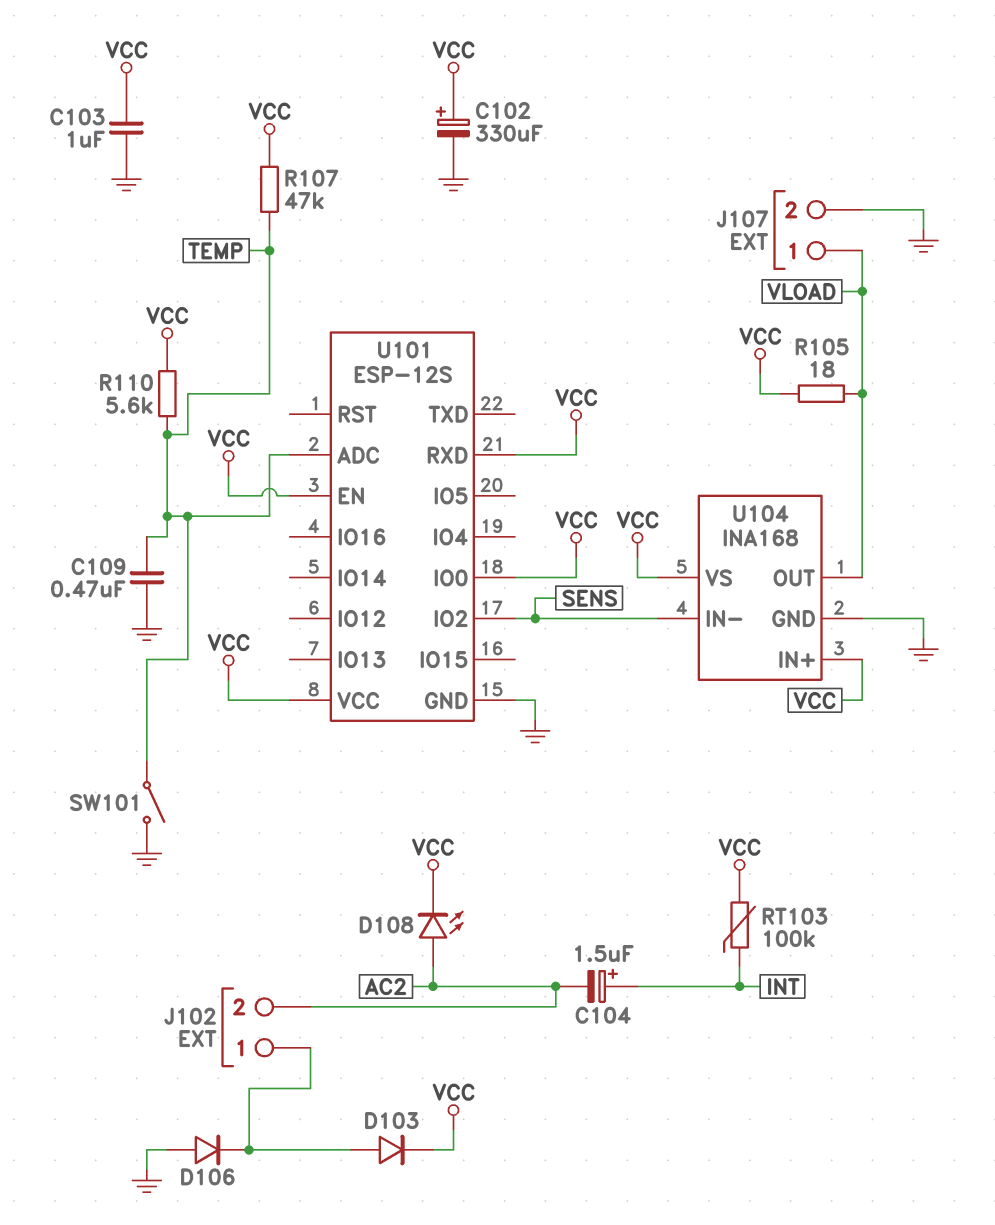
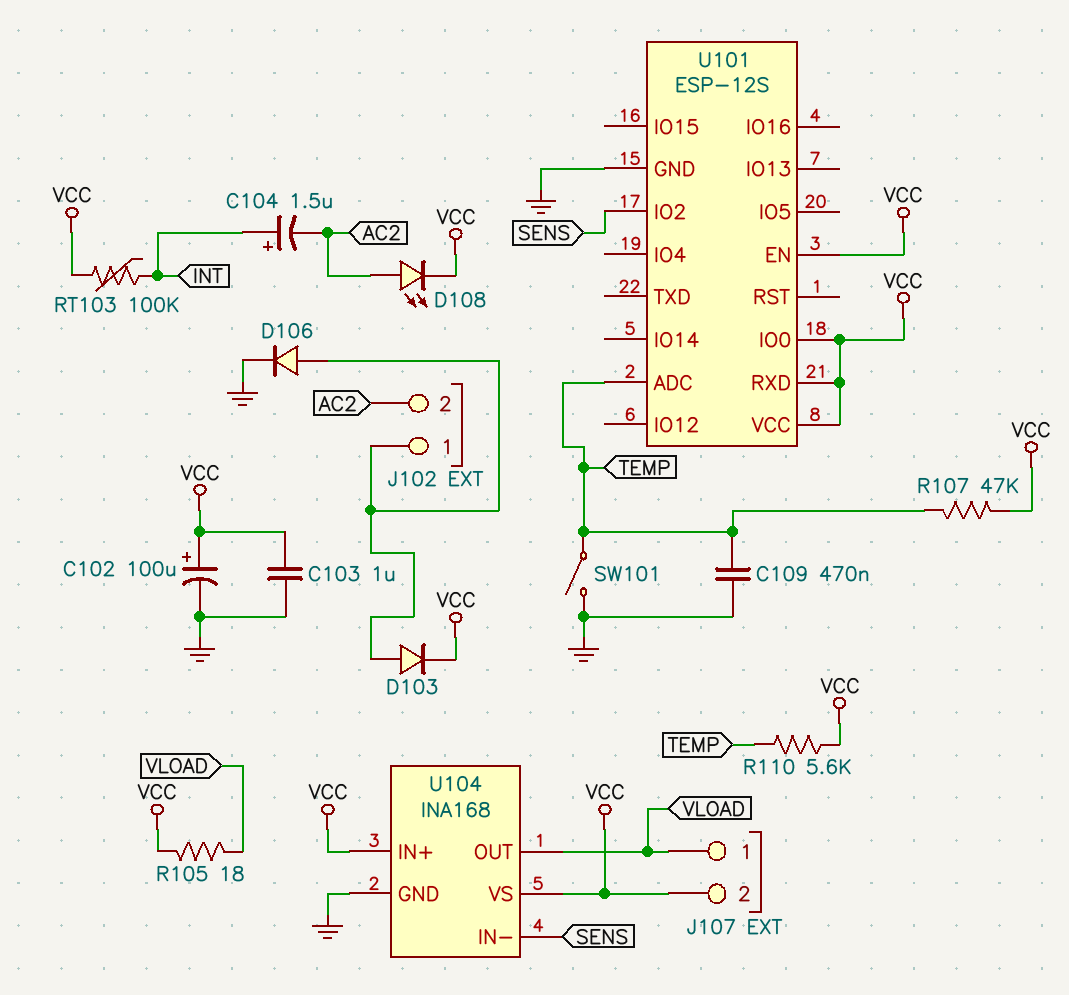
C102: 330uF (plus VCC, minus GND) -> 100uF (plus VCC, minus GND)
D106: diode (A GND, K J102/1) -> diode (A J102/1, K GND)
J107 pin 2: GND -> VCC

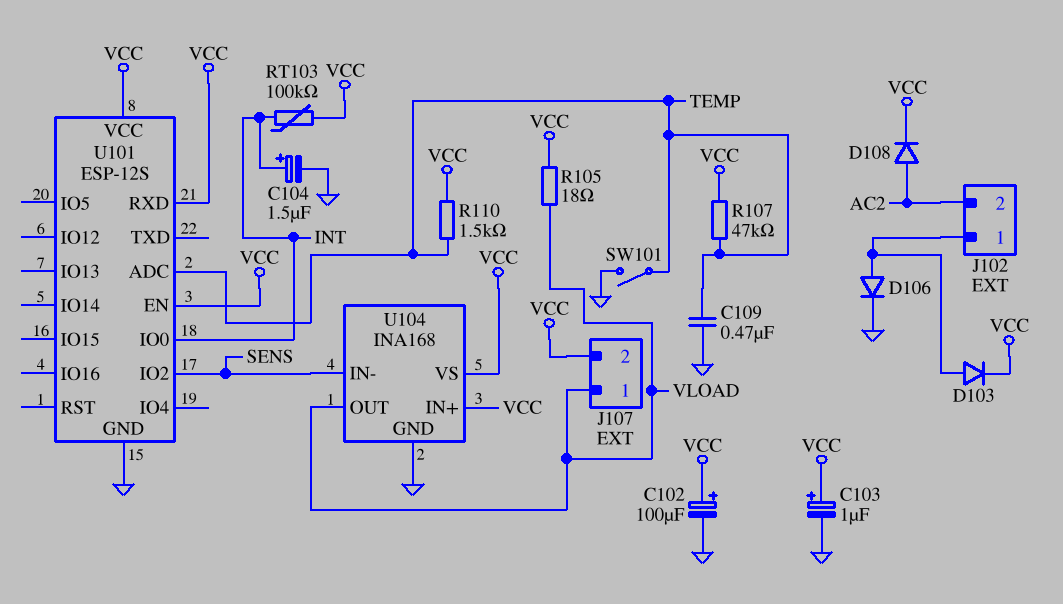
C103: 1uF (GND, VCC) -> 1uF (plus VCC, minus GND)
C104: 1.5uF (plus INT, minus AC2) -> 1.5uF (plus INT, minus GND)
D108: LED (A AC2, K VCC) -> diode (A AC2, K VCC)
R110: 5.6k (TEMP, VCC) -> 1.5k (TEMP, VCC)
U101 pin IO0: VCC -> INT

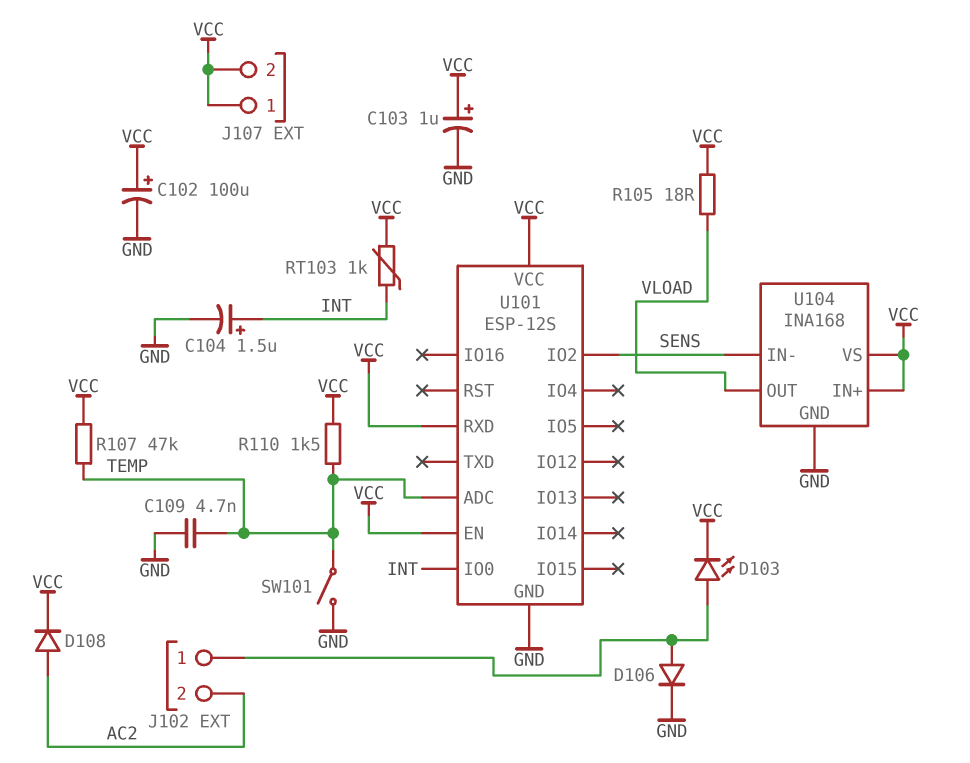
C109: 470nF (GND, TEMP) -> 4.7nF (GND, TEMP)
D103: diode (A J102/1, K VCC) -> LED (A J102/1, K VCC)
J107 pin 1: VLOAD -> VCC
RT103: 100k (INT, VCC) -> 1k (INT, VCC)

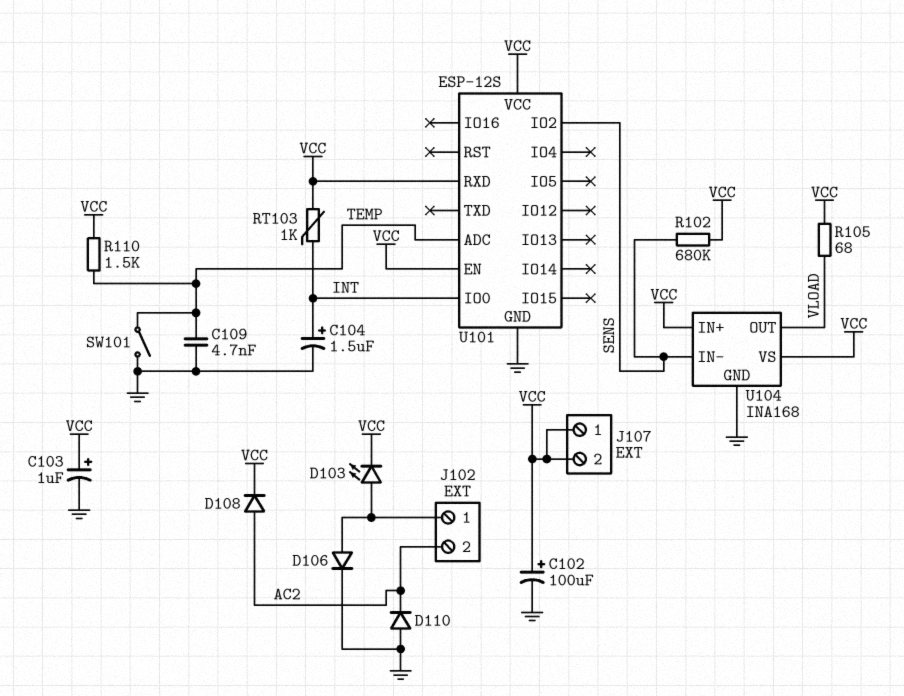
D110: none -> diode (A GND, K AC2)
R102: none -> 680k (SENS, VCC)
R105: 18 (VCC, VLOAD) -> 68 (VCC, VLOAD)
R107: 47k (TEMP, VCC) -> none

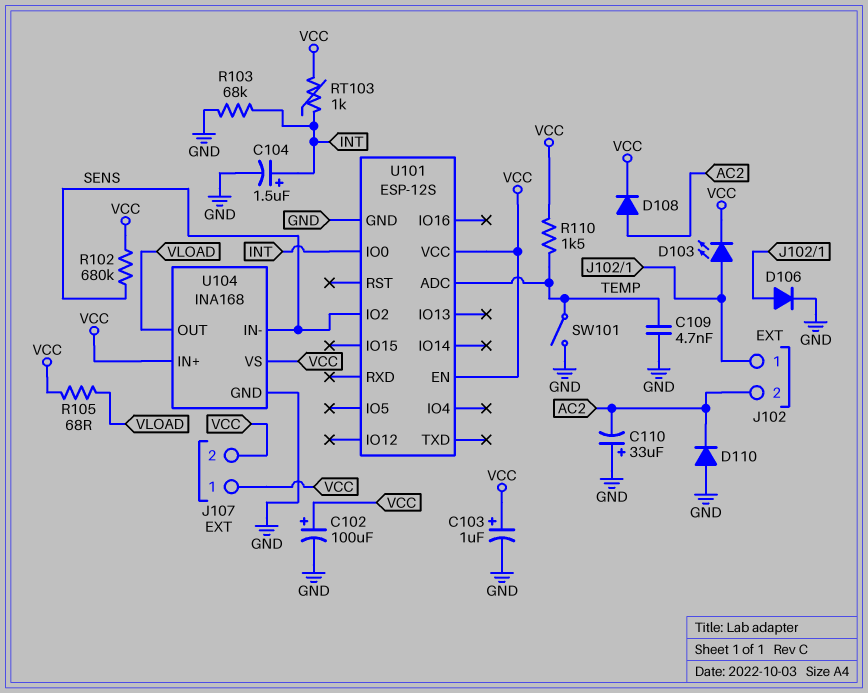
C110: none -> 33uF (plus GND, minus AC2)
R103: none -> 68k (GND, INT)
U101 pin RXD: VCC -> none

